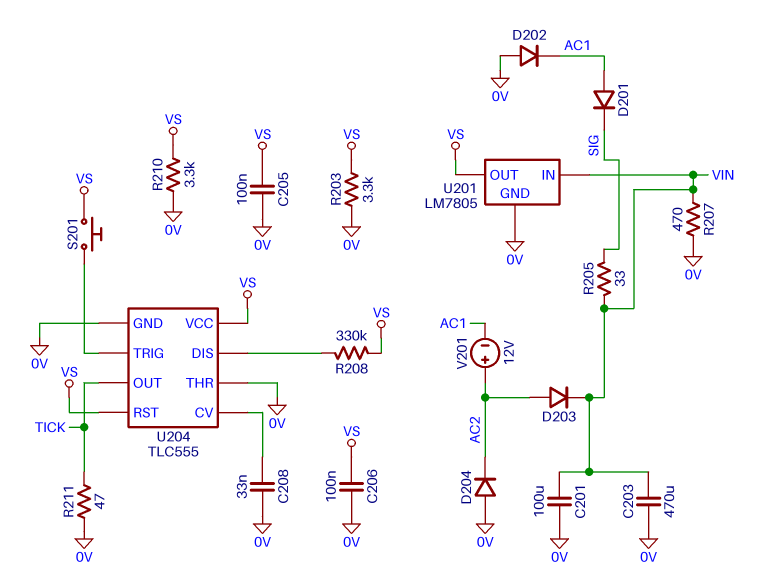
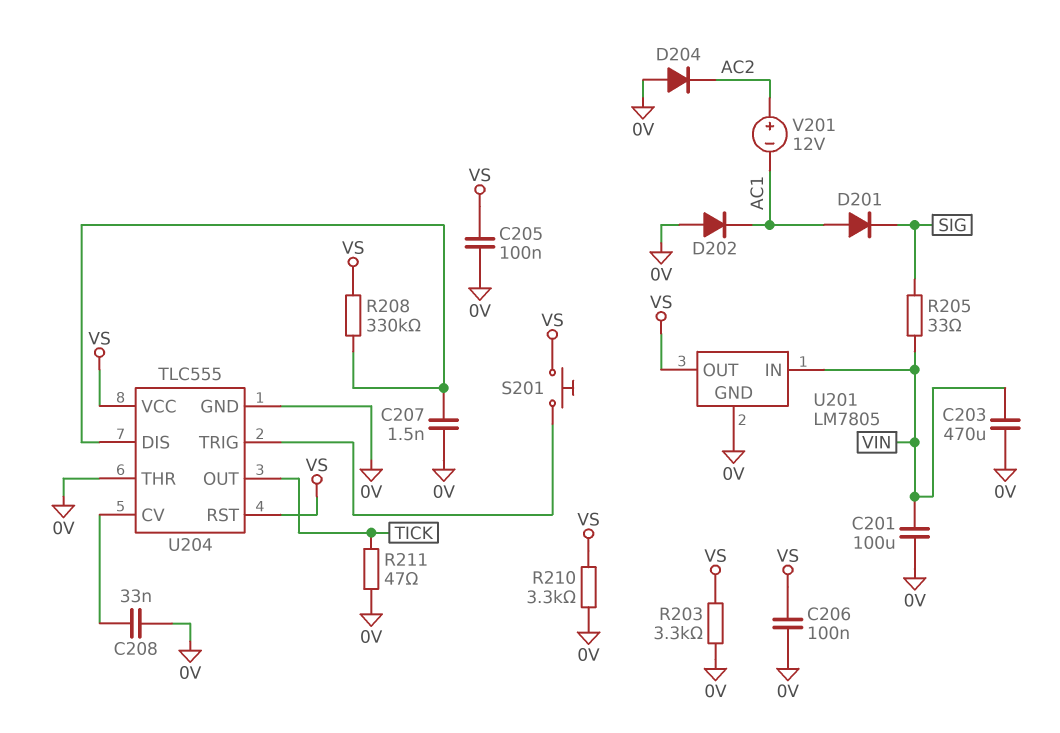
C207: none -> 1.5nF (0V, U204/DIS)
D203: diode (A AC2, K VIN) -> none
R207: 470 (0V, VIN) -> none

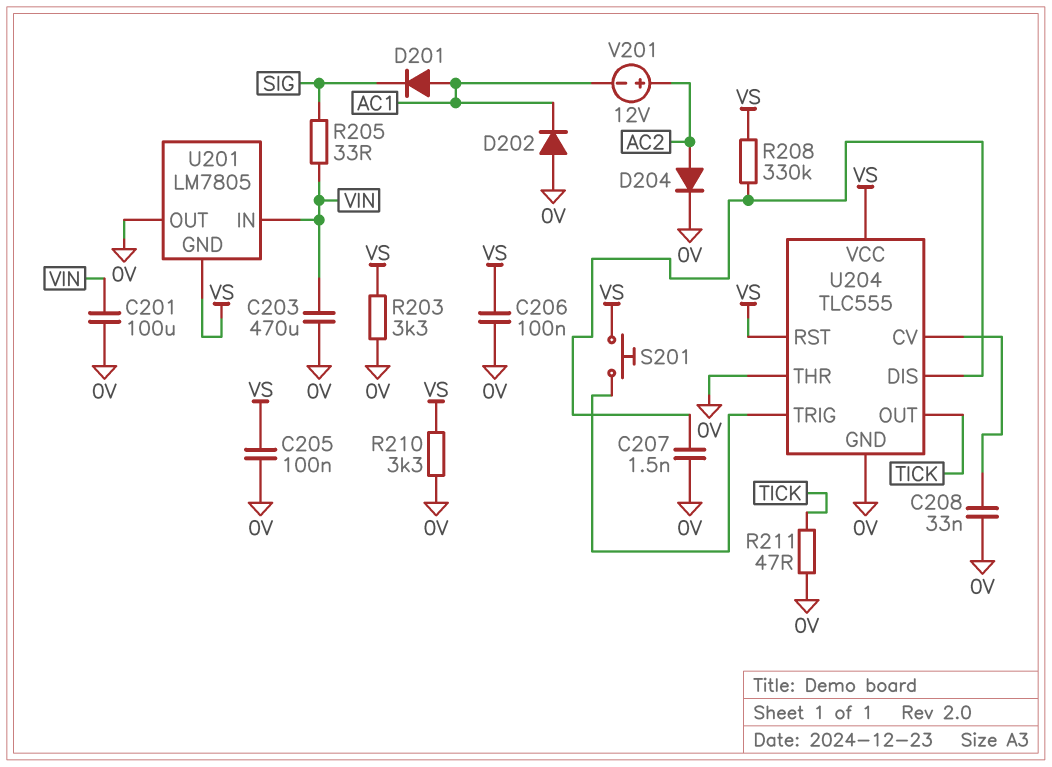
D204: diode (A 0V, K AC2) -> diode (A AC2, K 0V)
U201 pin GND: 0V -> VS
U201 pin OUT: VS -> 0V

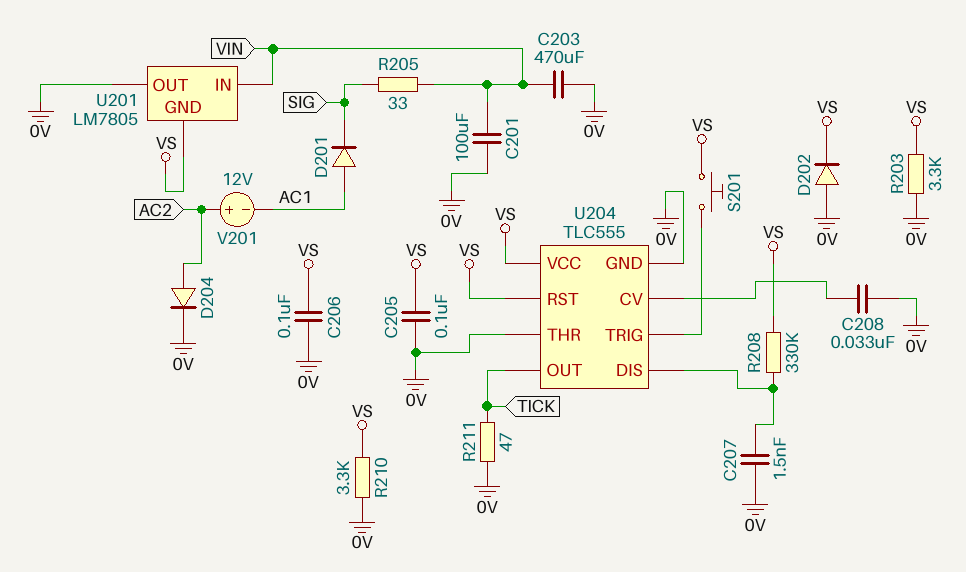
D202: diode (A 0V, K AC1) -> diode (A 0V, K VS)

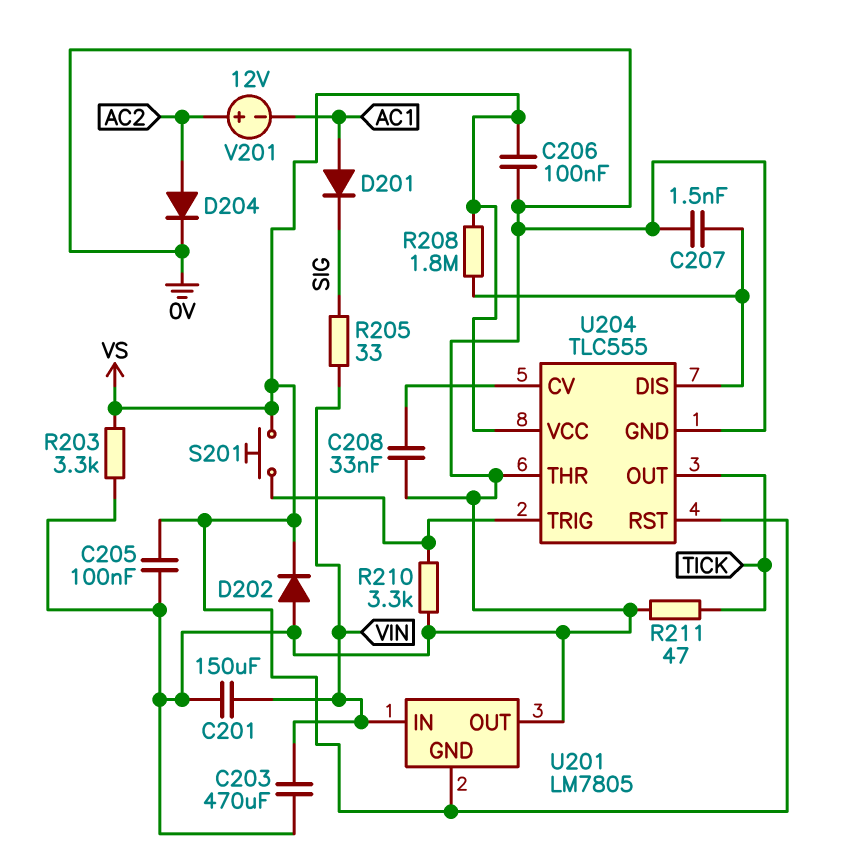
C201: 100uF (0V, VIN) -> 150uF (0V, VIN)
R208: 330k (U204/DIS, VS) -> 1.8M (U204/DIS, VS)
R210: 3.3k (0V, VS) -> 3.3k (0V, U204/TRIG)

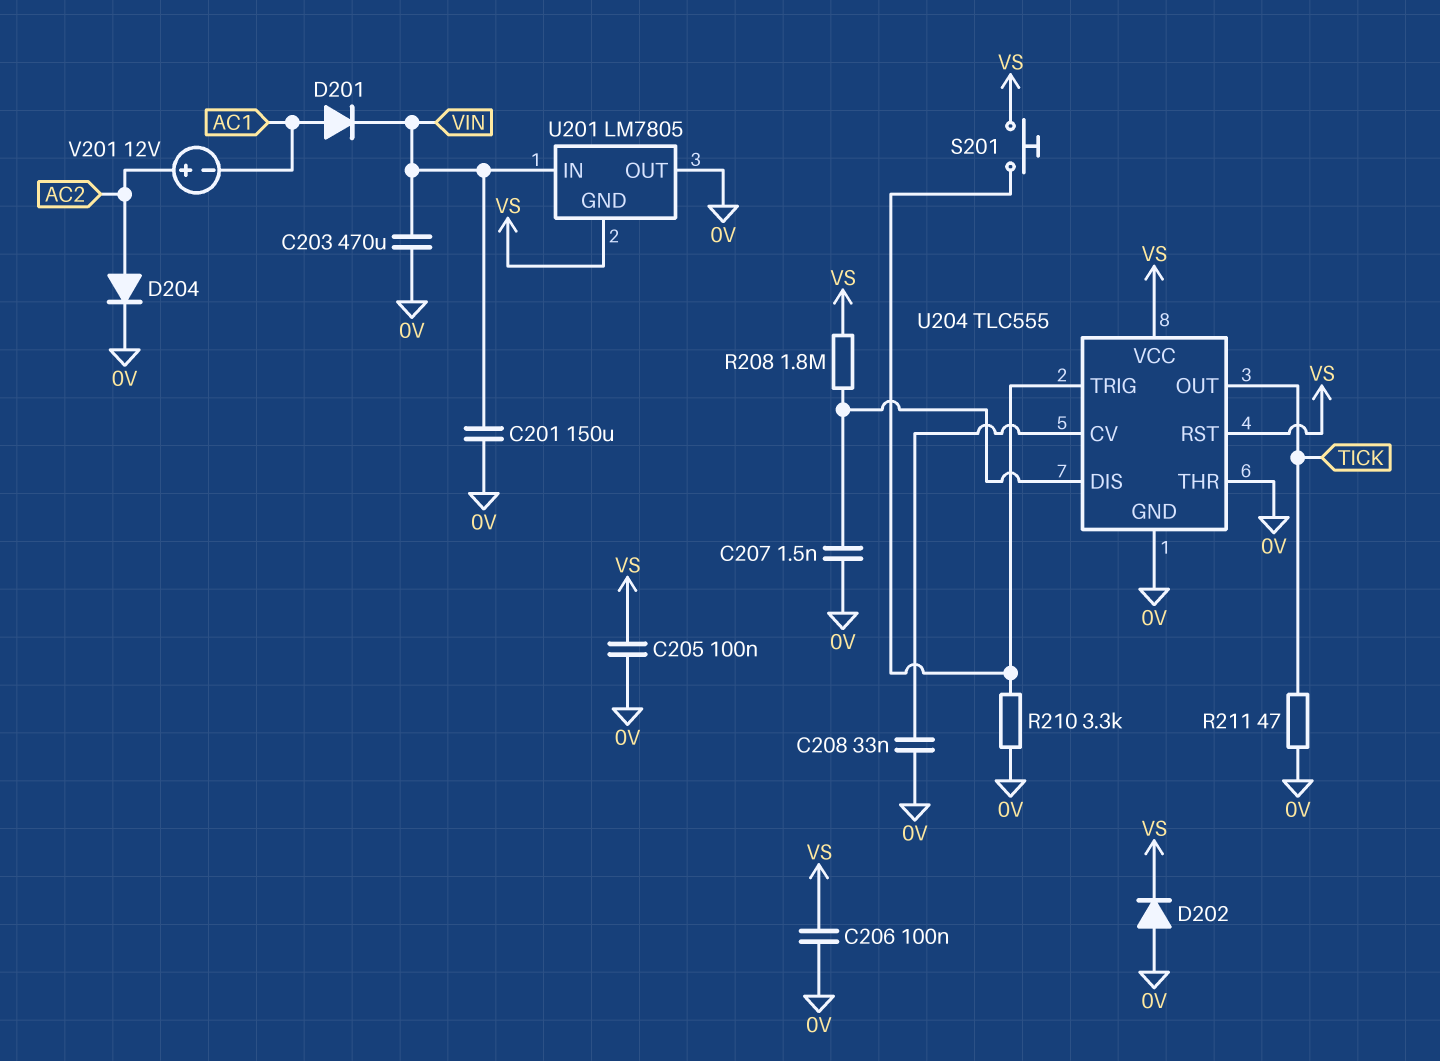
D201: diode (A AC1, K SIG) -> diode (A AC1, K VIN)
R203: 3.3k (0V, VS) -> none
R205: 33 (SIG, VIN) -> none

